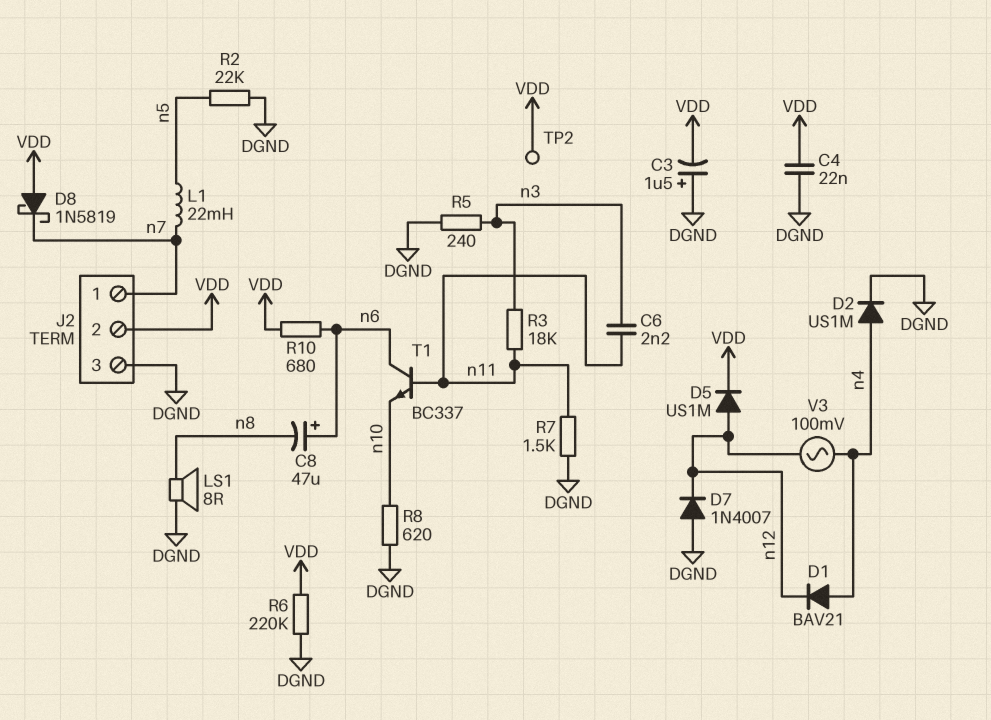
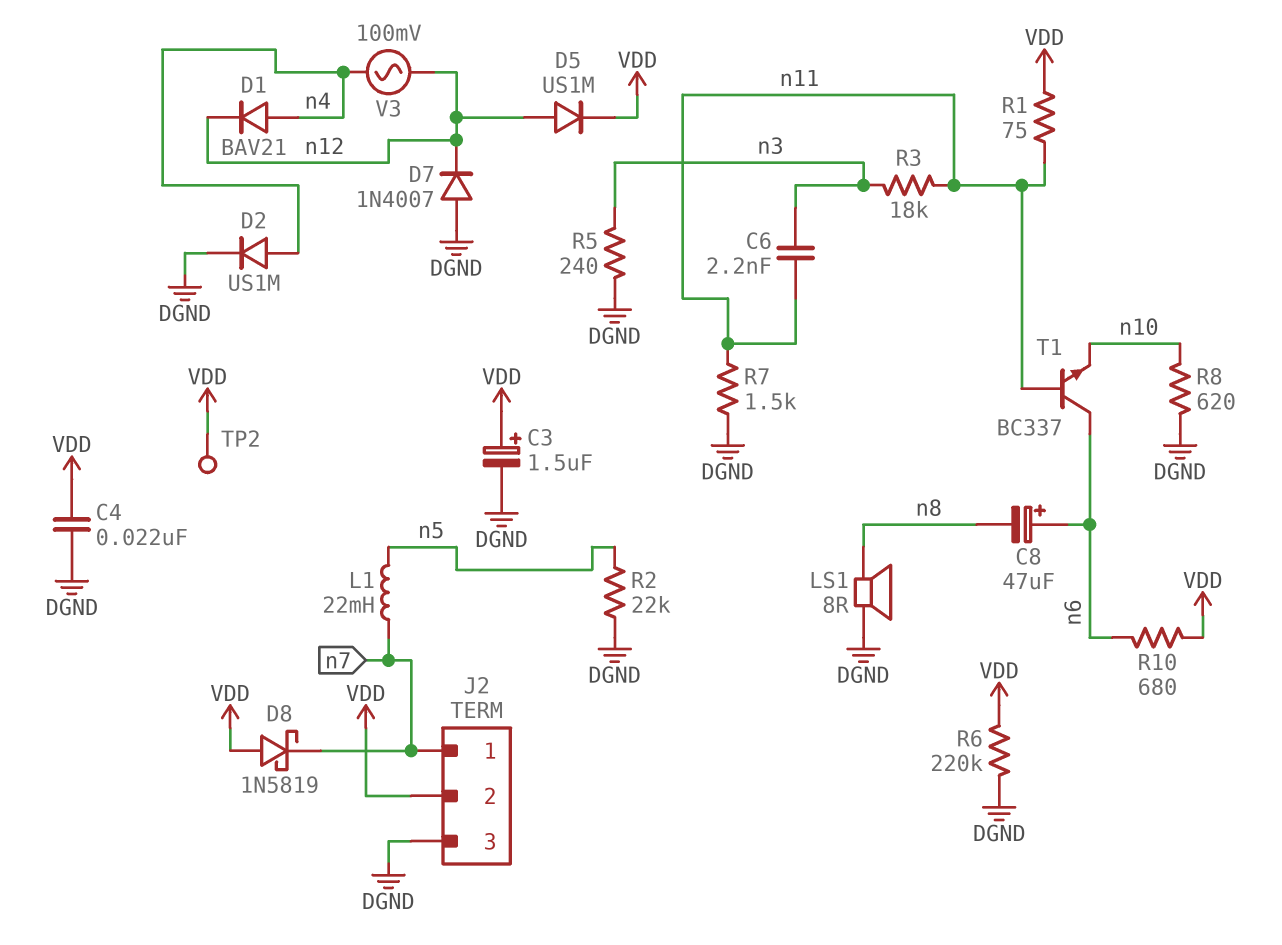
C3: 1.5uF (plus DGND, minus VDD) -> 1.5uF (plus VDD, minus DGND)
R1: none -> 75 (VDD, n11)

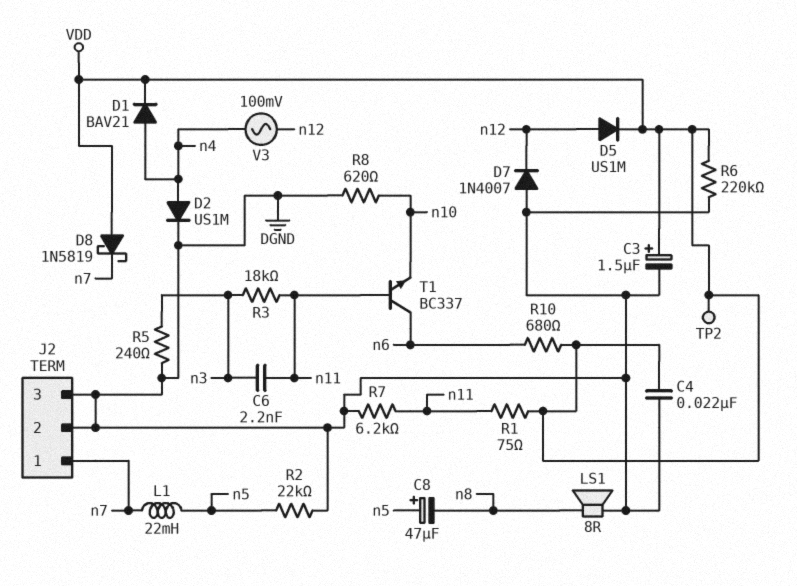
C8: 47uF (plus n6, minus n8) -> 47uF (plus n5, minus n8)
D1: diode BAV21 (A n4, K n12) -> diode BAV21 (A n4, K VDD)
J2 pin 2: VDD -> DGND
R7: 1.5k (DGND, n11) -> 6.2k (DGND, n11)

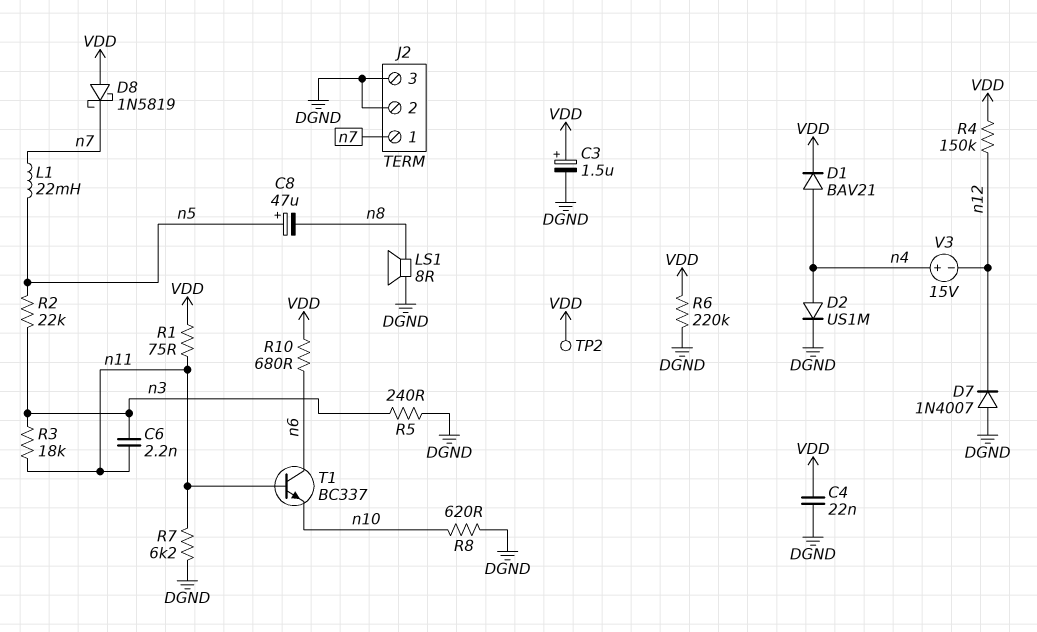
D5: diode US1M (A n12, K VDD) -> none
R2: 22k (DGND, n5) -> 22k (n3, n5)
R4: none -> 150k (VDD, n12)
V3: AC 100mV (n4, n12) -> 15V (plus n4, minus n12)

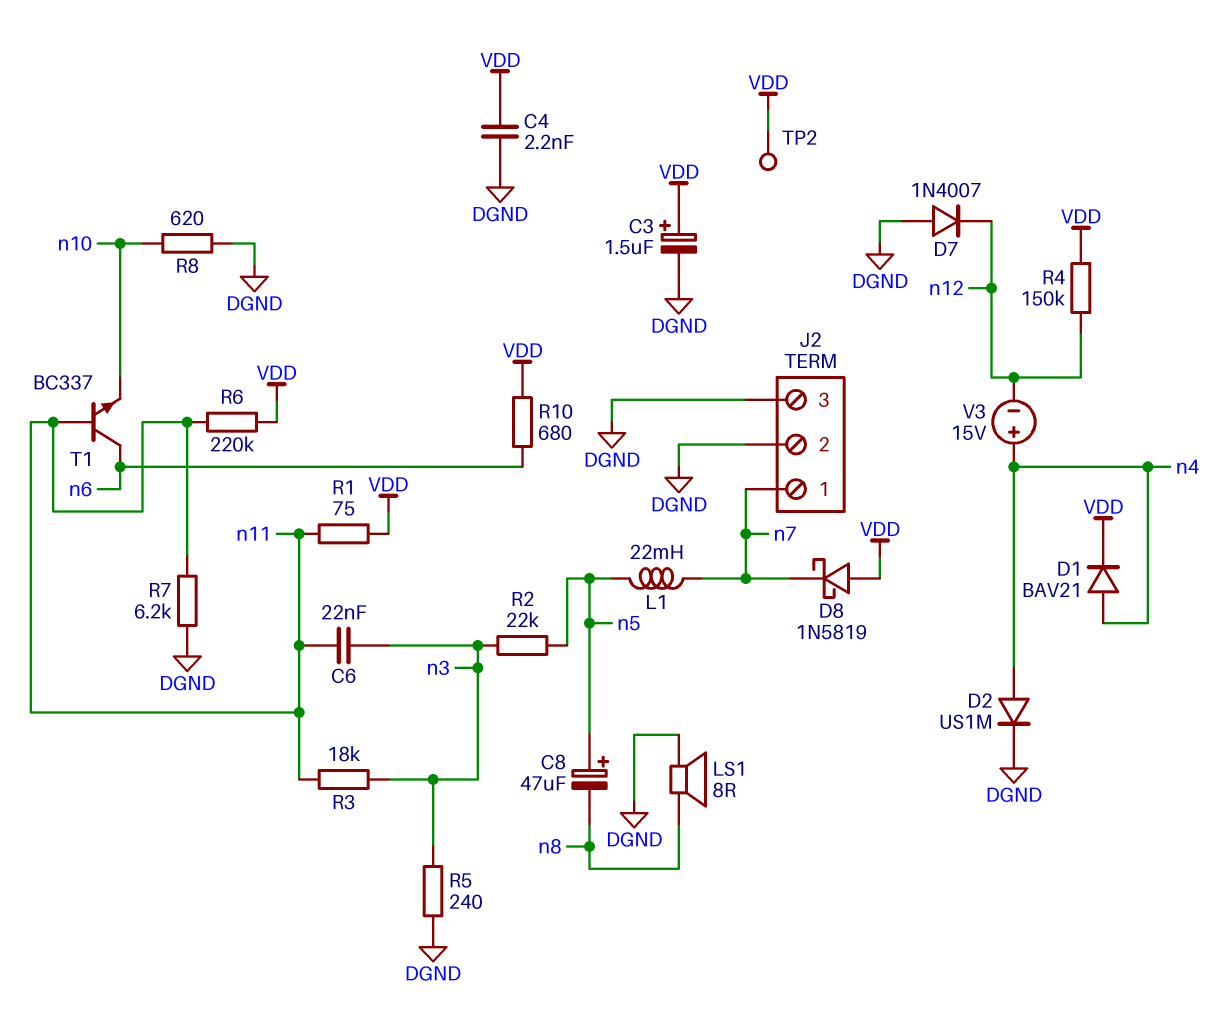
C4: 22nF (DGND, VDD) -> 2.2nF (DGND, VDD)
C6: 2.2nF (n3, n11) -> 22nF (n3, n11)
R6: 220k (DGND, VDD) -> 220k (VDD, n11)

